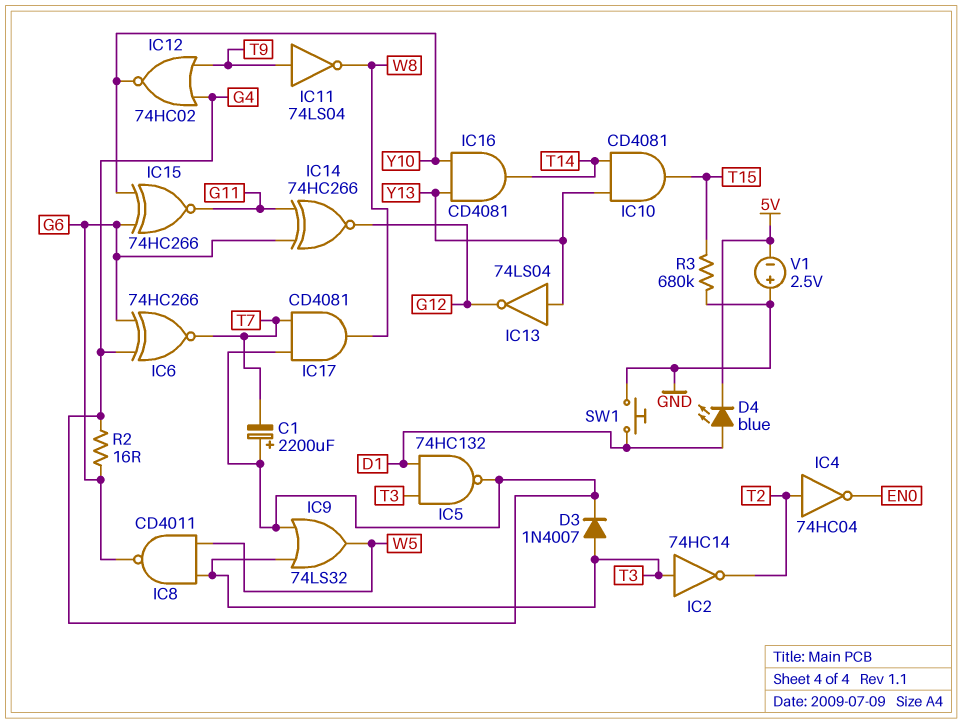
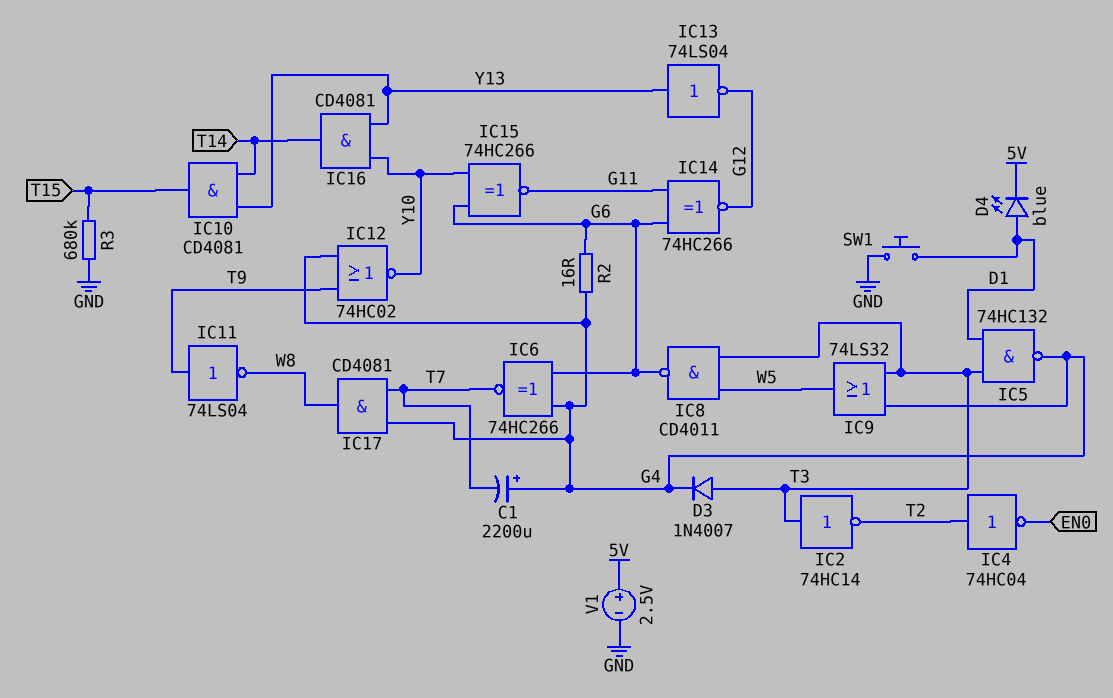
V1: 2.5V (plus GND, minus 5V) -> 2.5V (plus 5V, minus GND)

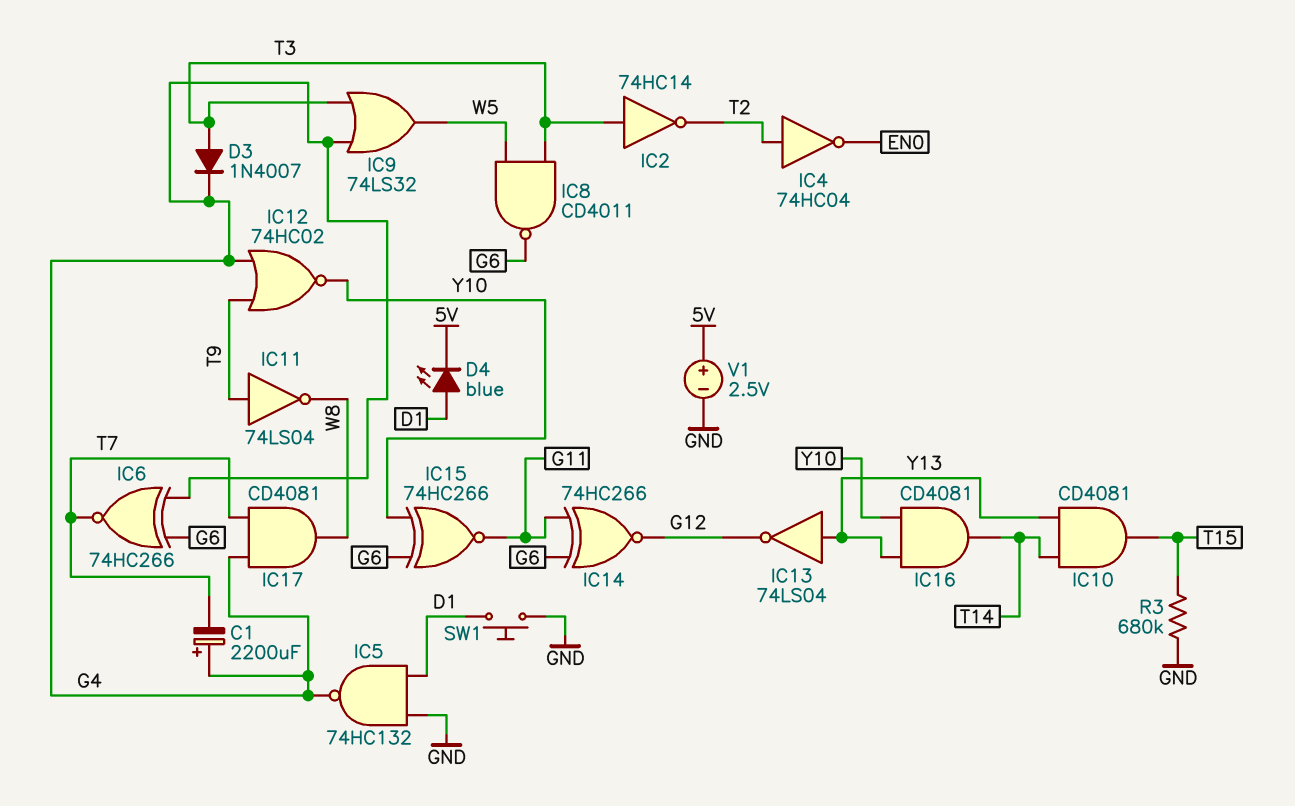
IC5: NAND 74HC132 (in D1, in T3, out G4) -> NAND 74HC132 (in D1, in GND, out G4)
R2: 16 (G4, G6) -> none

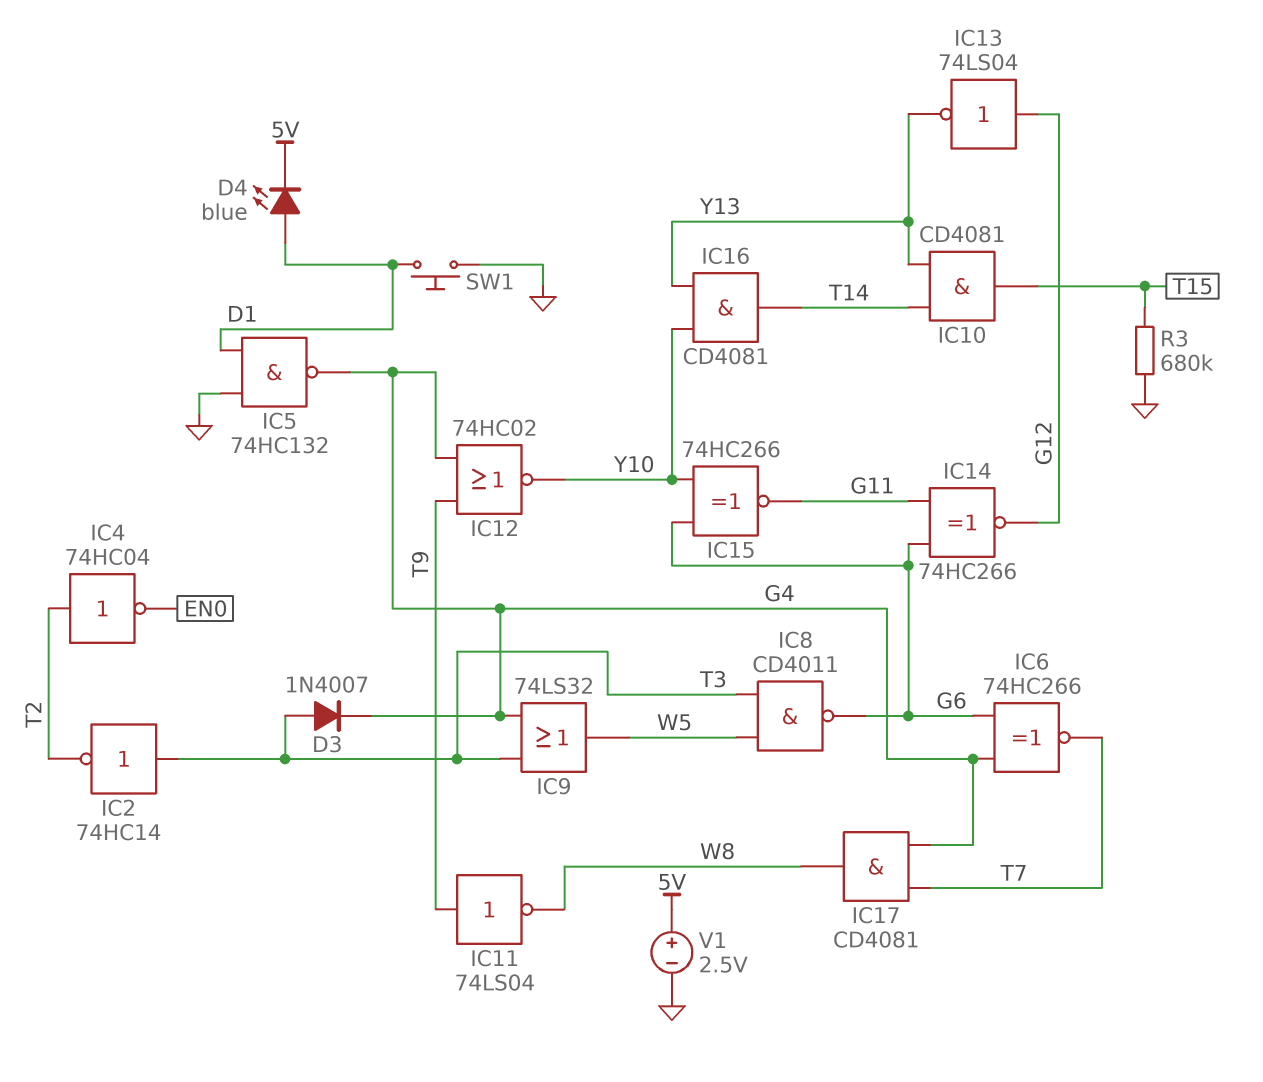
C1: 2200uF (plus G4, minus T7) -> none
IC13: NOT 74LS04 (in Y13, out G12) -> NOT 74LS04 (in G12, out Y13)

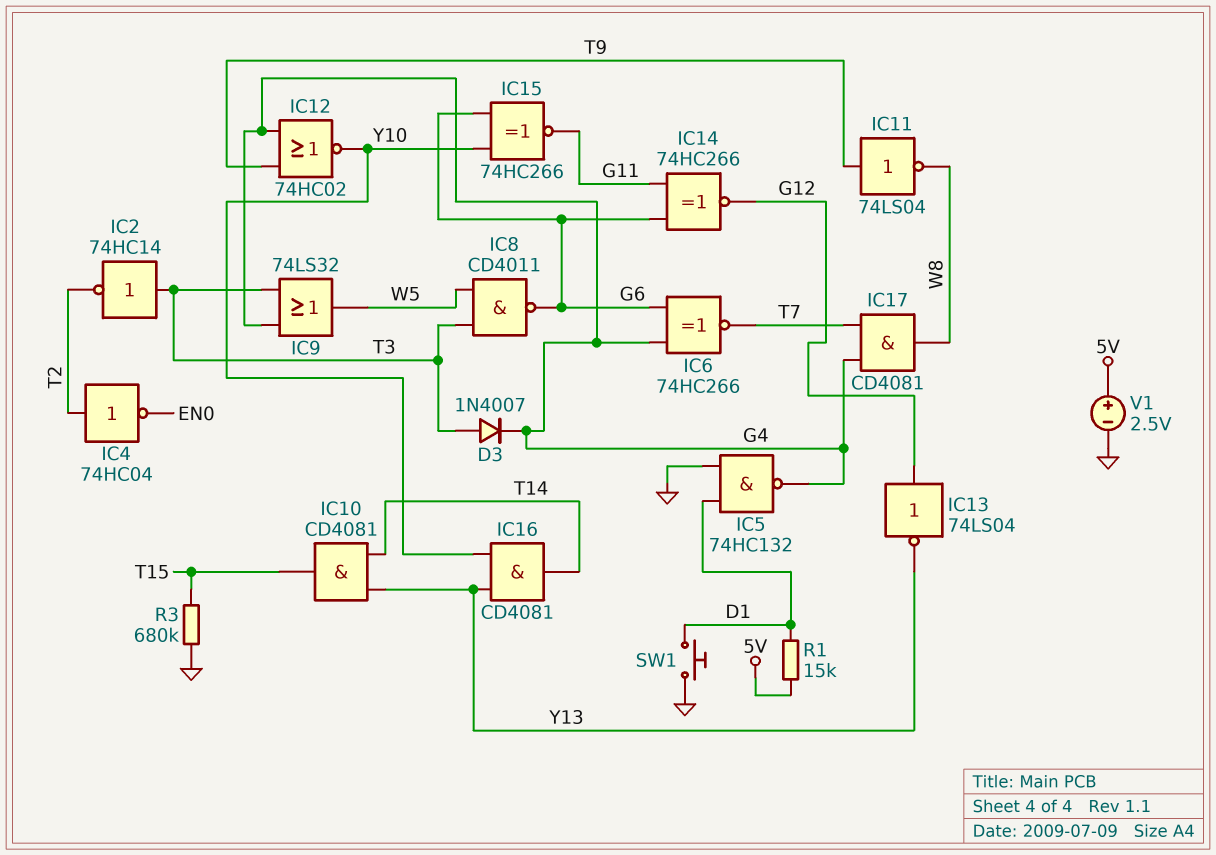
D4: LED blue (A D1, K 5V) -> none
R1: none -> 15k (5V, D1)

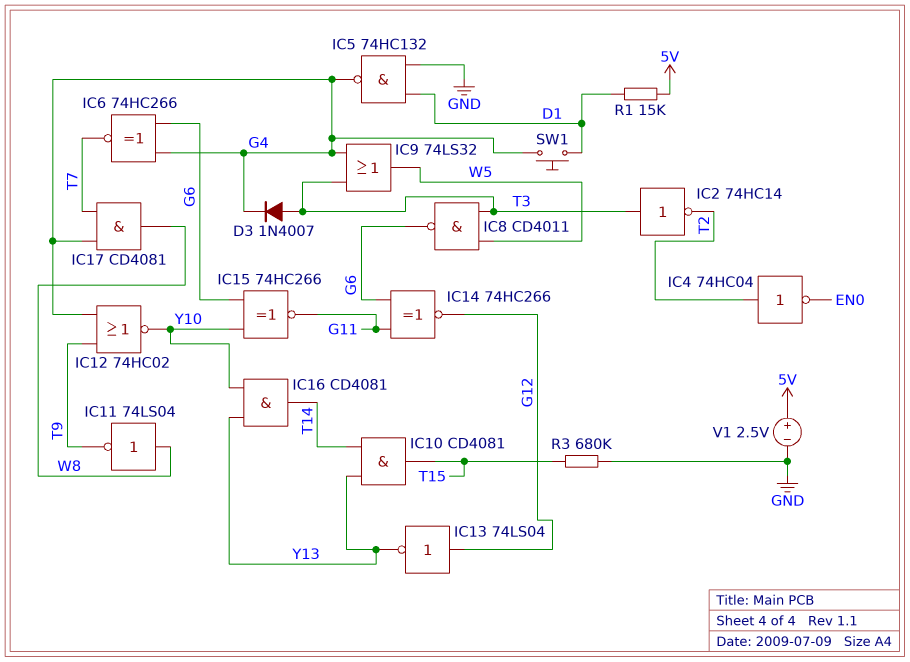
IC11: NOT 74LS04 (in T9, out W8) -> NOT 74LS04 (in W8, out T9)
SW1: button (D1, GND) -> button (D1, G4)

